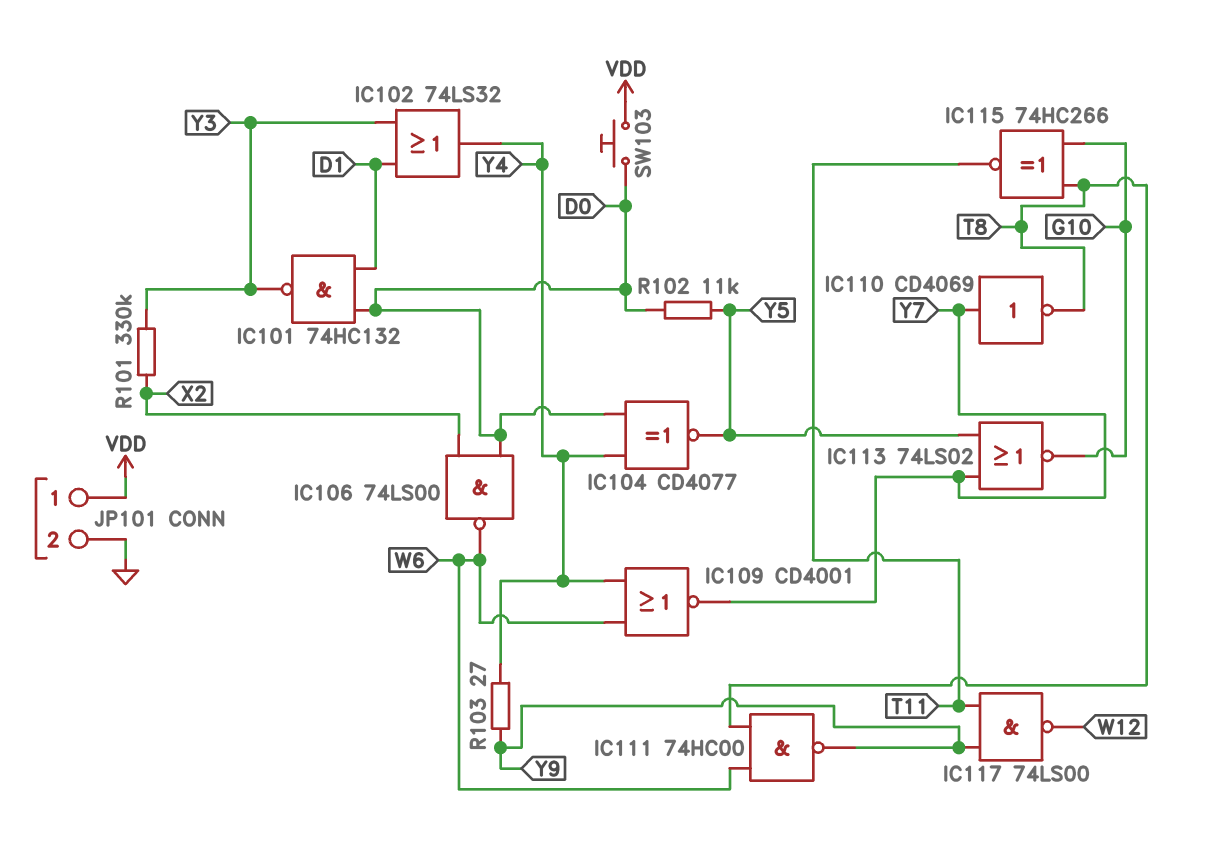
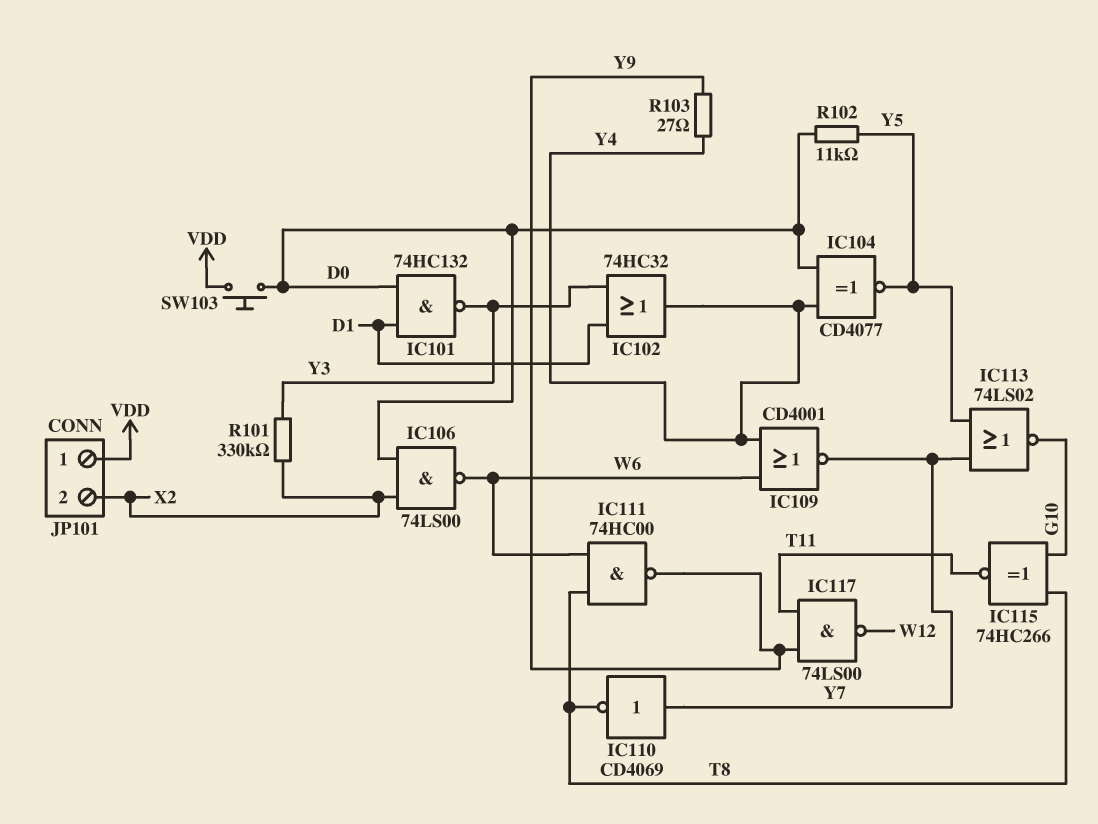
IC102: OR 74LS32 (in D1, in Y3, out Y4) -> OR 74HC32 (in D1, in Y3, out Y4)
JP101 pin 2: GND -> X2

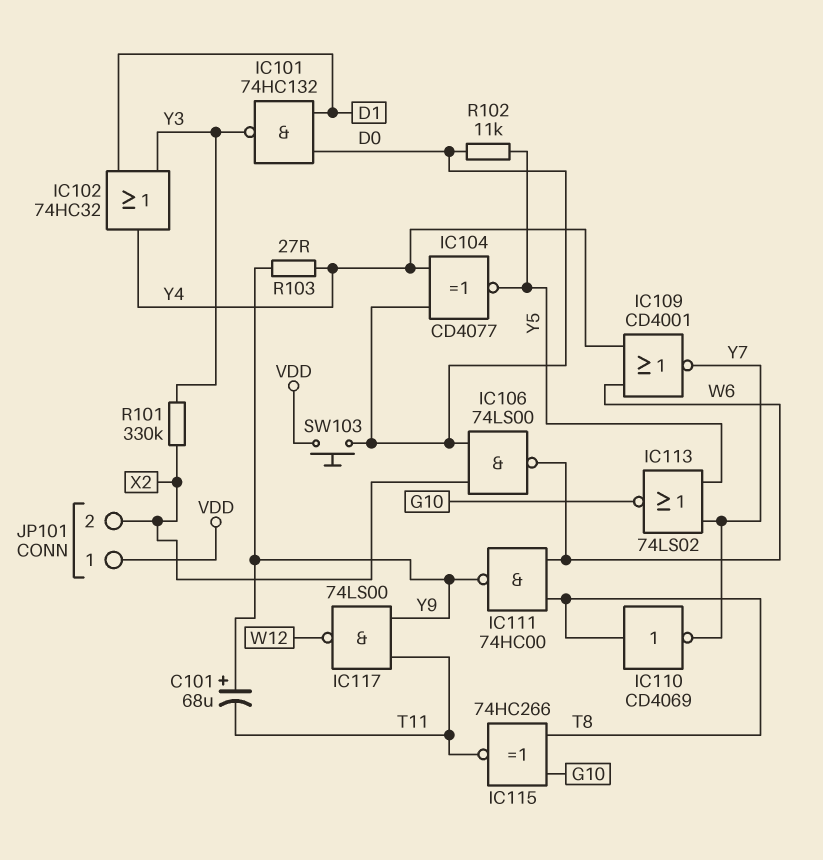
C101: none -> 68uF (plus Y9, minus T11)
IC110: NOT CD4069 (in Y7, out T8) -> NOT CD4069 (in T8, out Y7)

